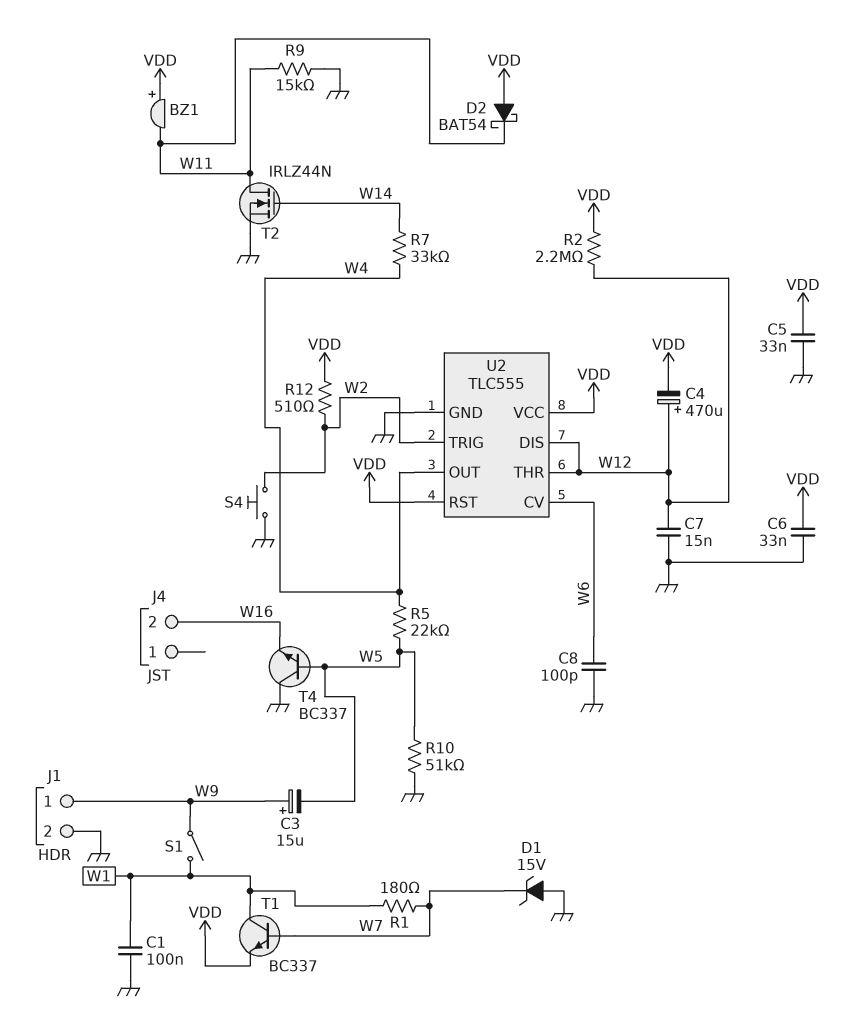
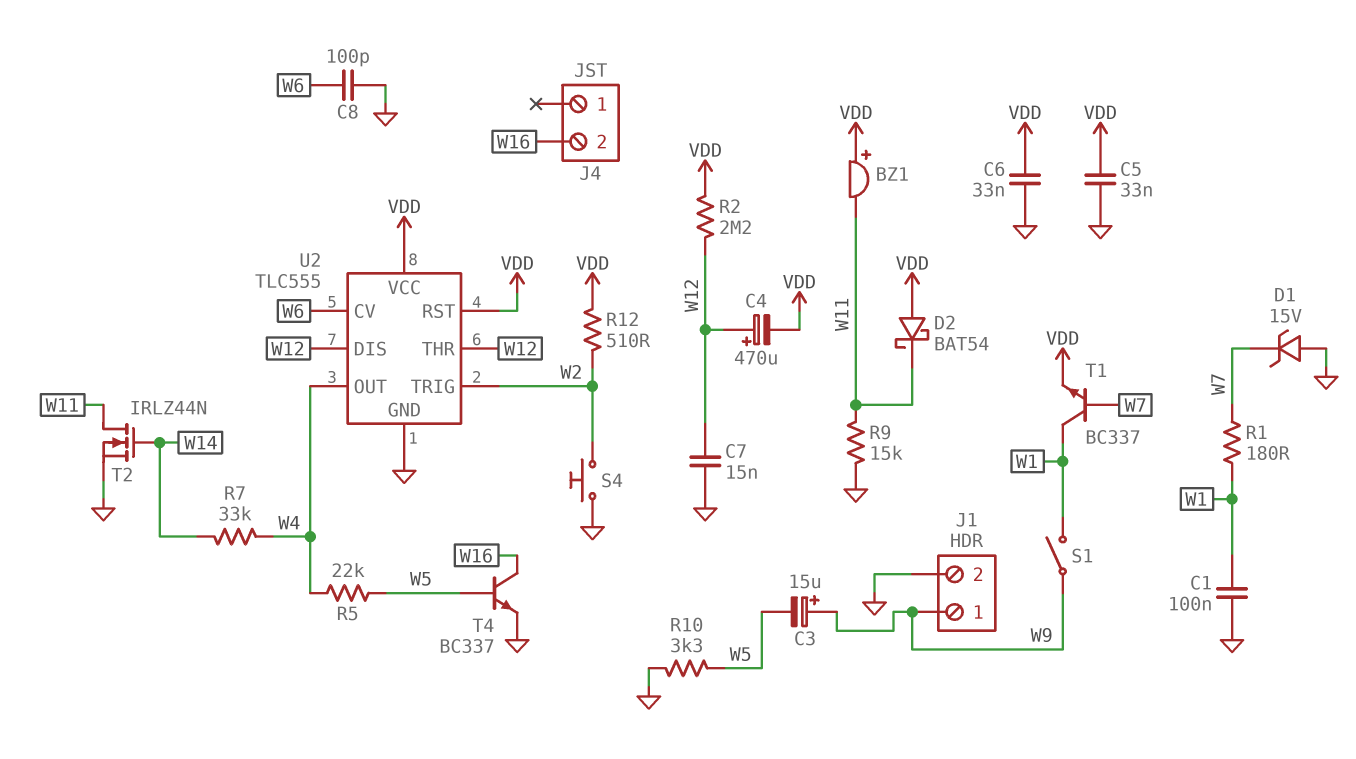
R10: 51k (GND, W5) -> 3.3k (GND, W5)
T4: NPN BC337 (B W5, C GND, E W16) -> NPN BC337 (B W5, C W16, E GND)

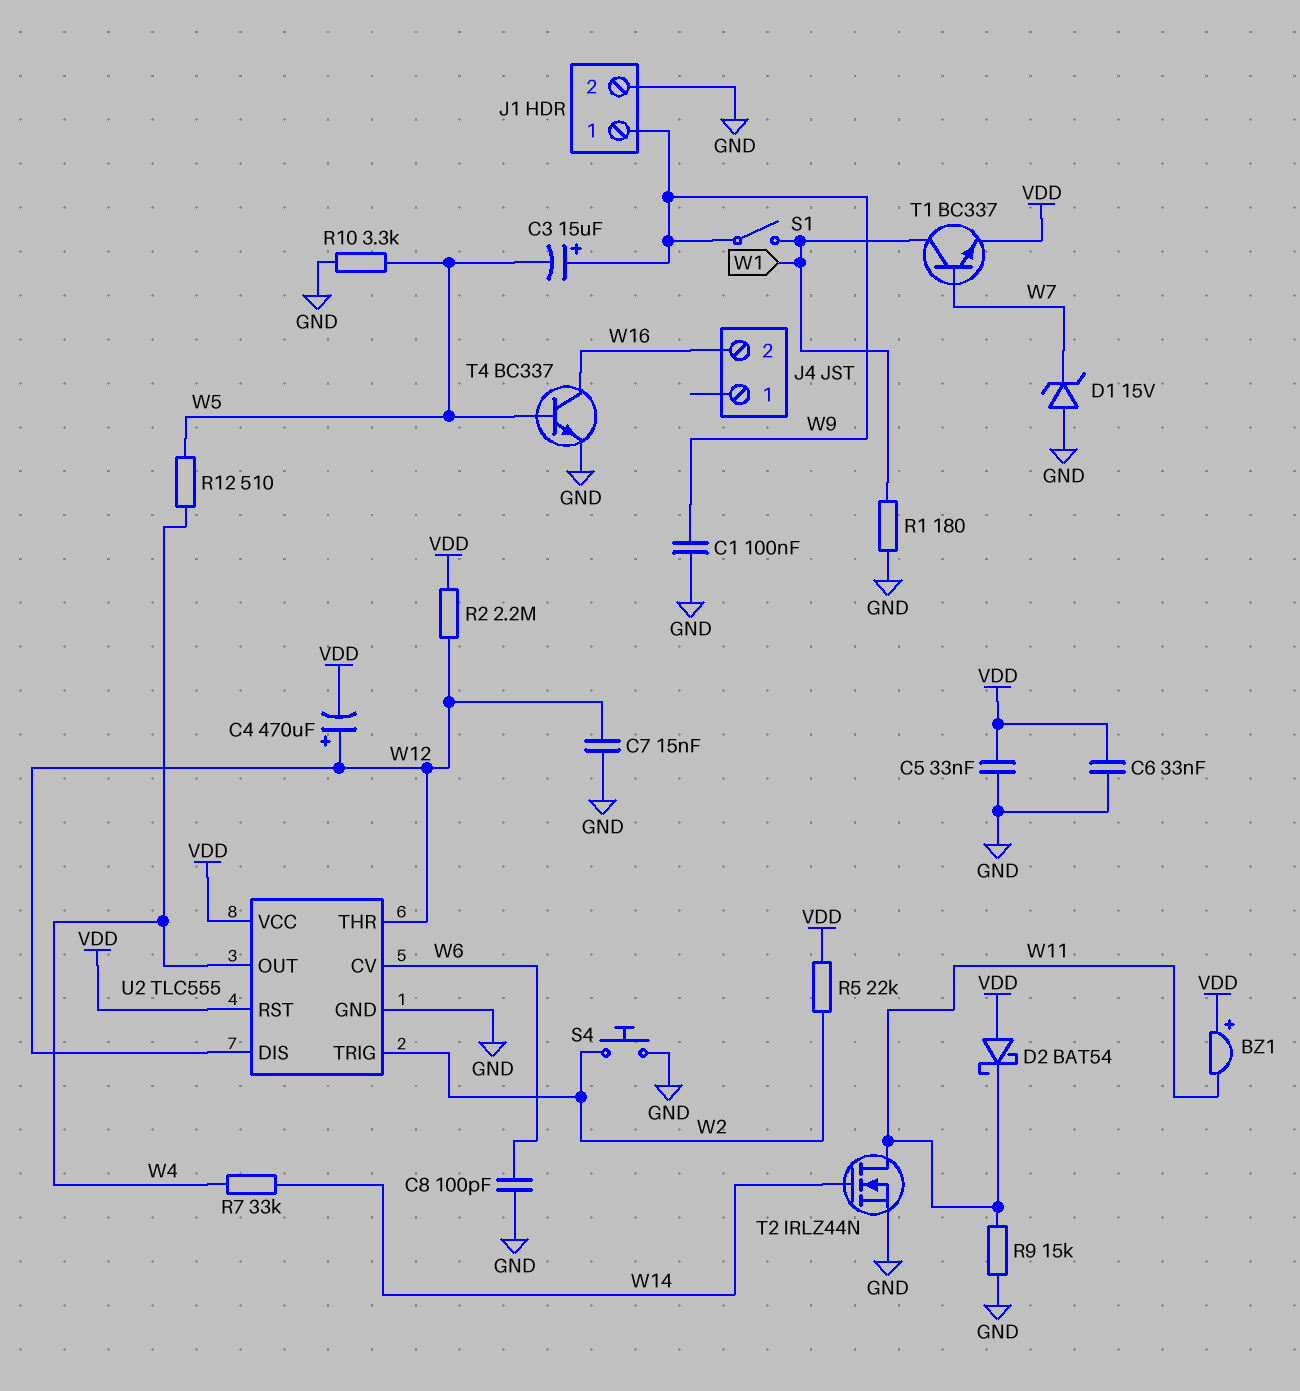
C1: 100nF (GND, W1) -> 100nF (GND, W9)
R1: 180 (W1, W7) -> 180 (GND, W1)
R5: 22k (W4, W5) -> 22k (VDD, W2)
R12: 510 (VDD, W2) -> 510 (W4, W5)

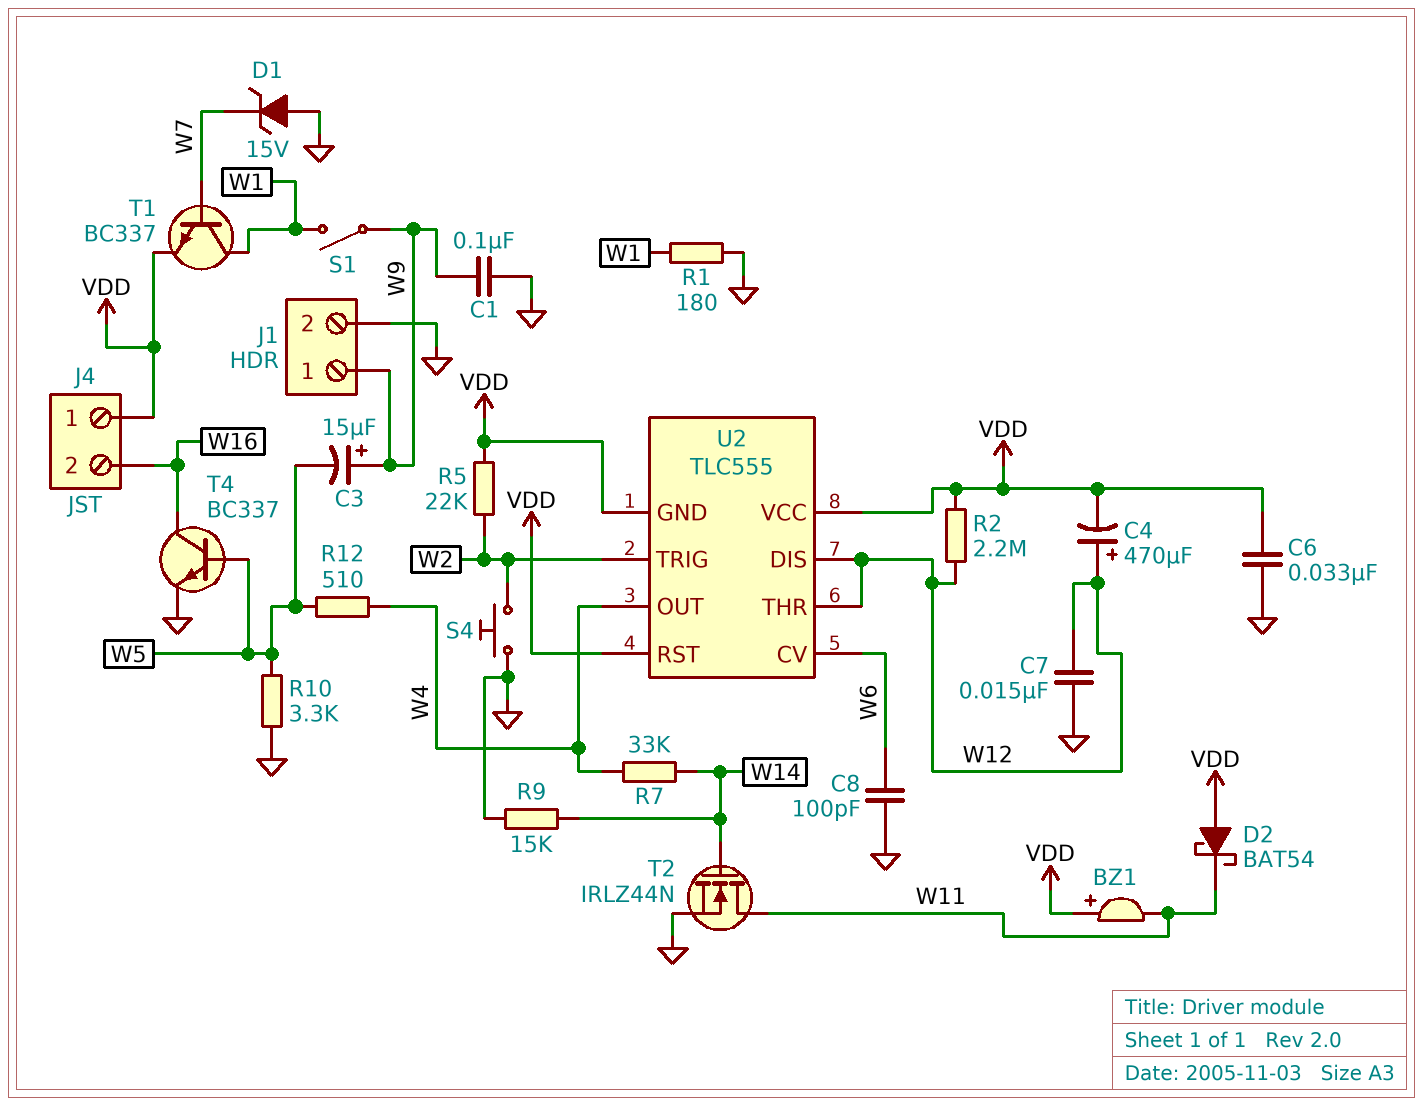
C5: 33nF (GND, VDD) -> none
J4 pin 1: none -> VDD
R9: 15k (GND, W11) -> 15k (GND, W14)
U2 pin GND: GND -> VDD

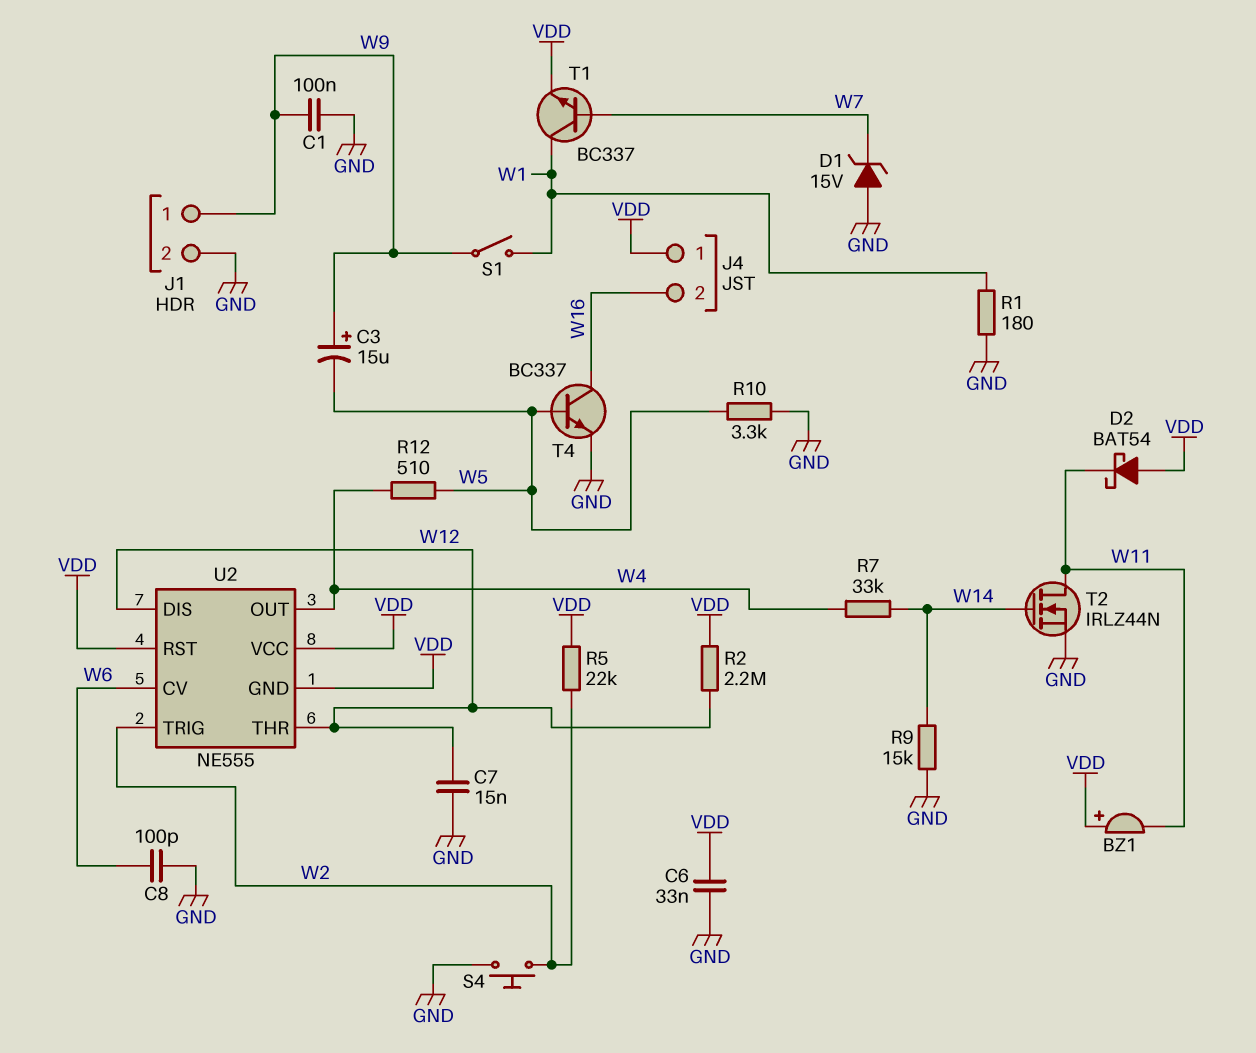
C4: 470uF (plus W12, minus VDD) -> none
U2: TLC555 -> NE555

